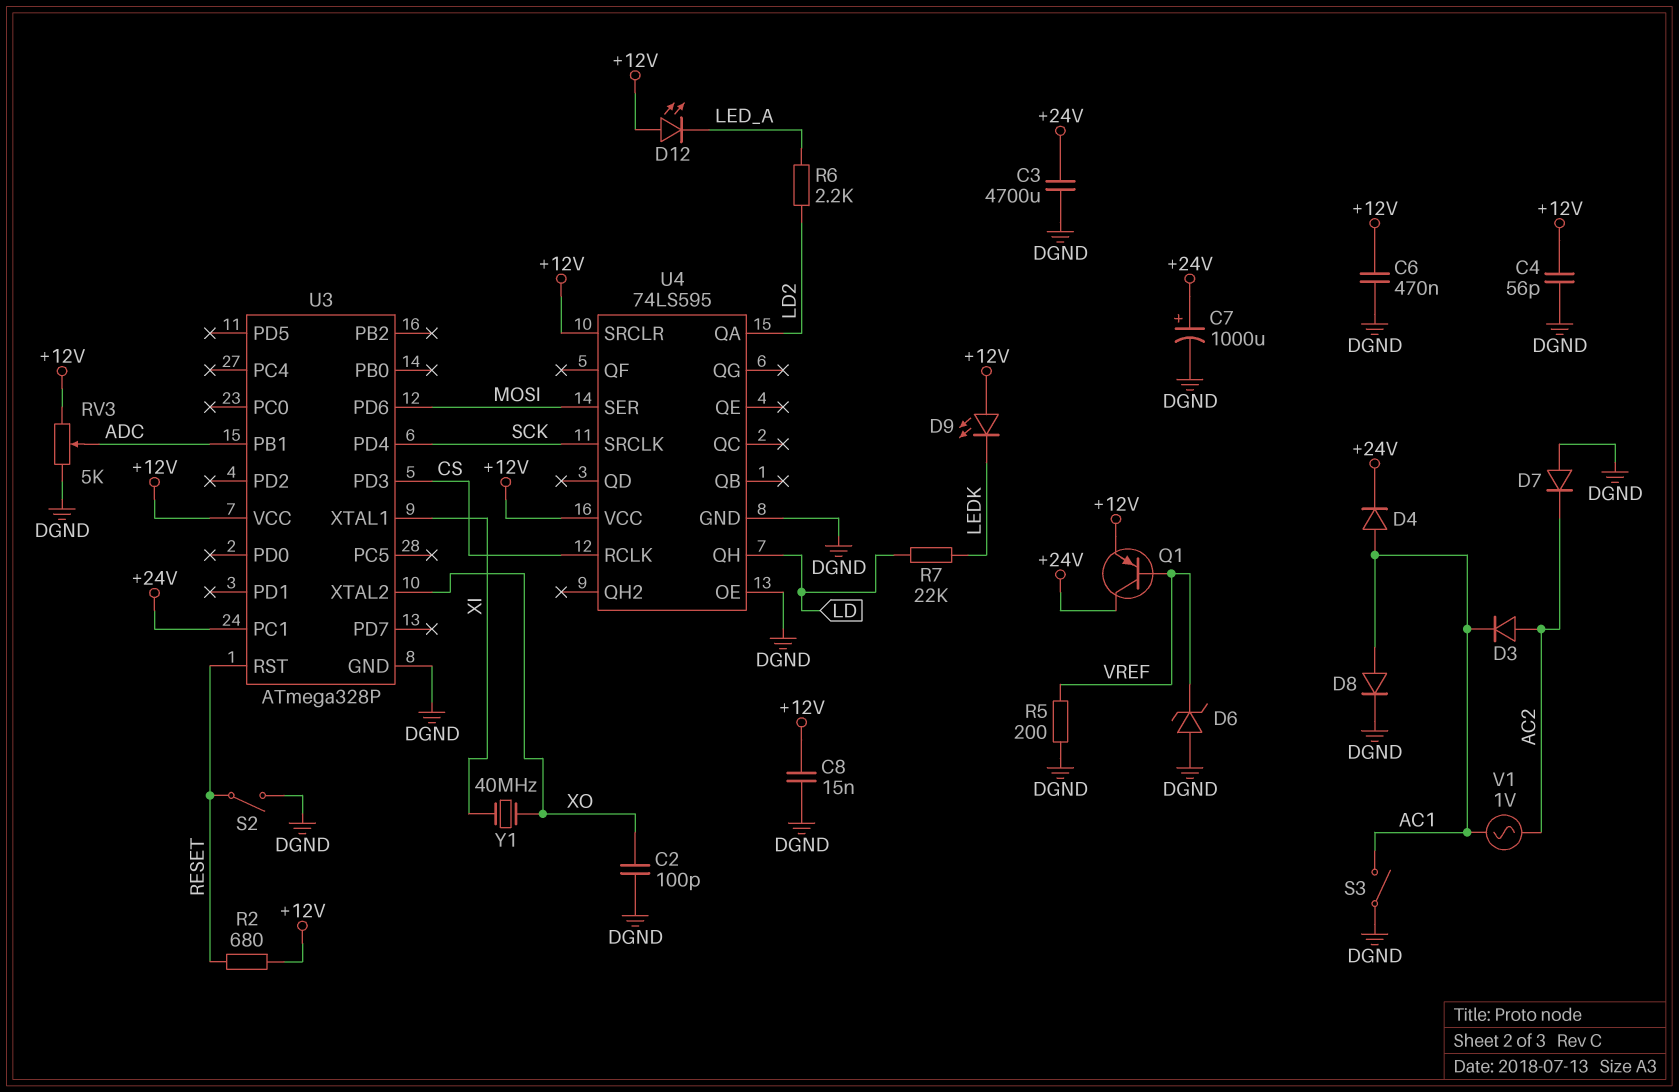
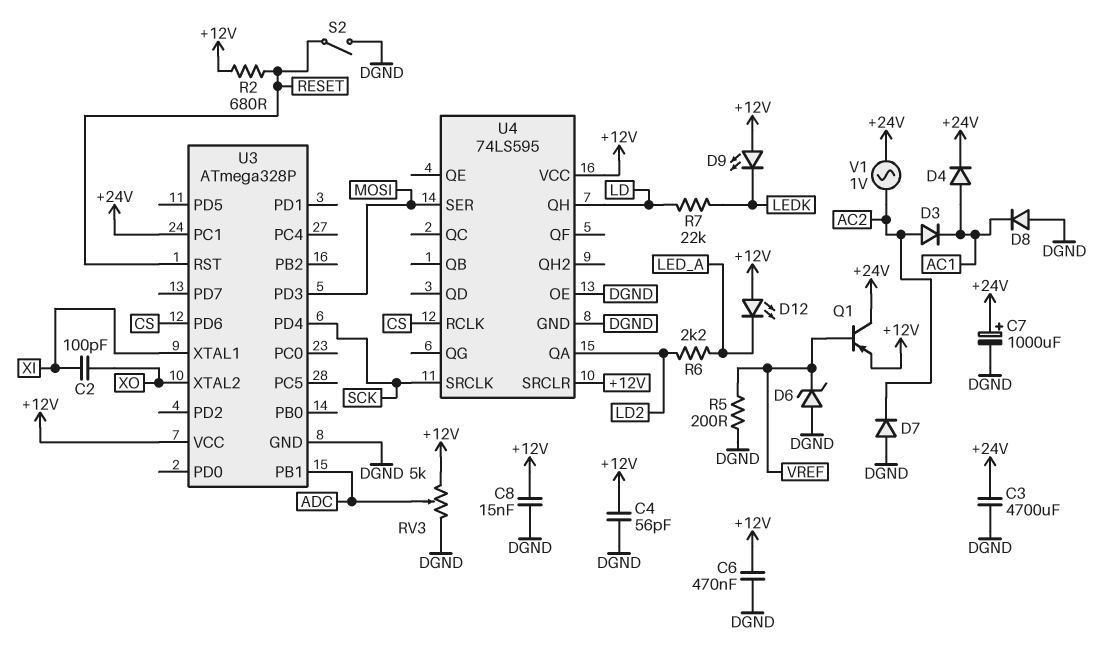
C2: 100pF (DGND, XO) -> 100pF (XI, XO)
D8: diode (A AC1, K DGND) -> diode (A DGND, K AC1)
S3: switch (AC1, DGND) -> none
U3 pin PD3: CS -> MOSI
U3 pin PD6: MOSI -> CS
V1: AC 1V (AC1, AC2) -> AC 1V (+24V, AC2)
Y1: 40MHz (XI, XO) -> none

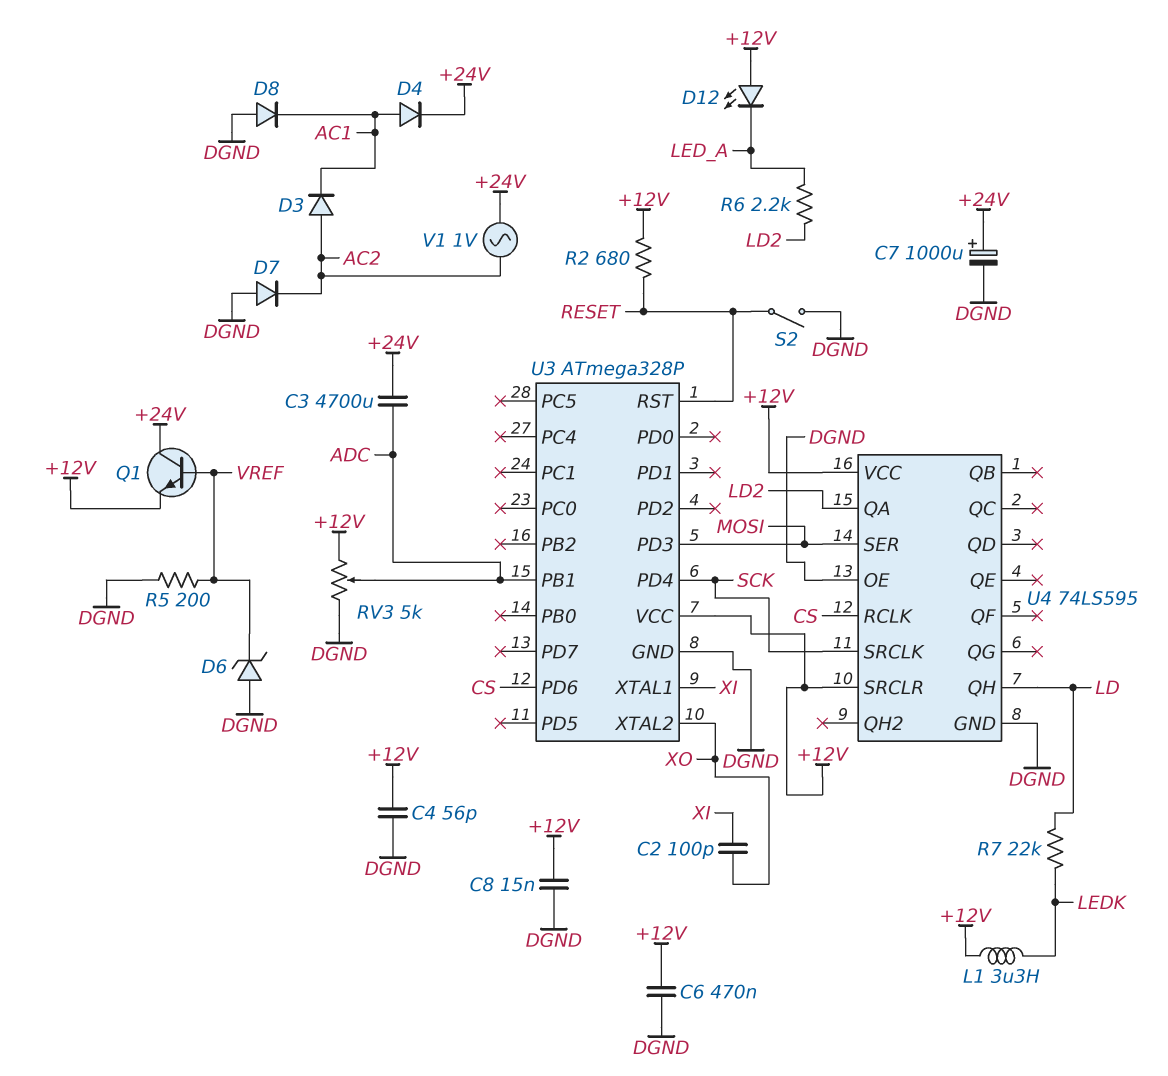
C3: 4700uF (+24V, DGND) -> 4700uF (+24V, ADC)
D9: LED (A +12V, K LEDK) -> none
L1: none -> 3.3uH (+12V, LEDK)
Q1: PNP (B VREF, C +24V, E +12V) -> NPN (B VREF, C +24V, E +12V)
U3 pin PC1: +24V -> none

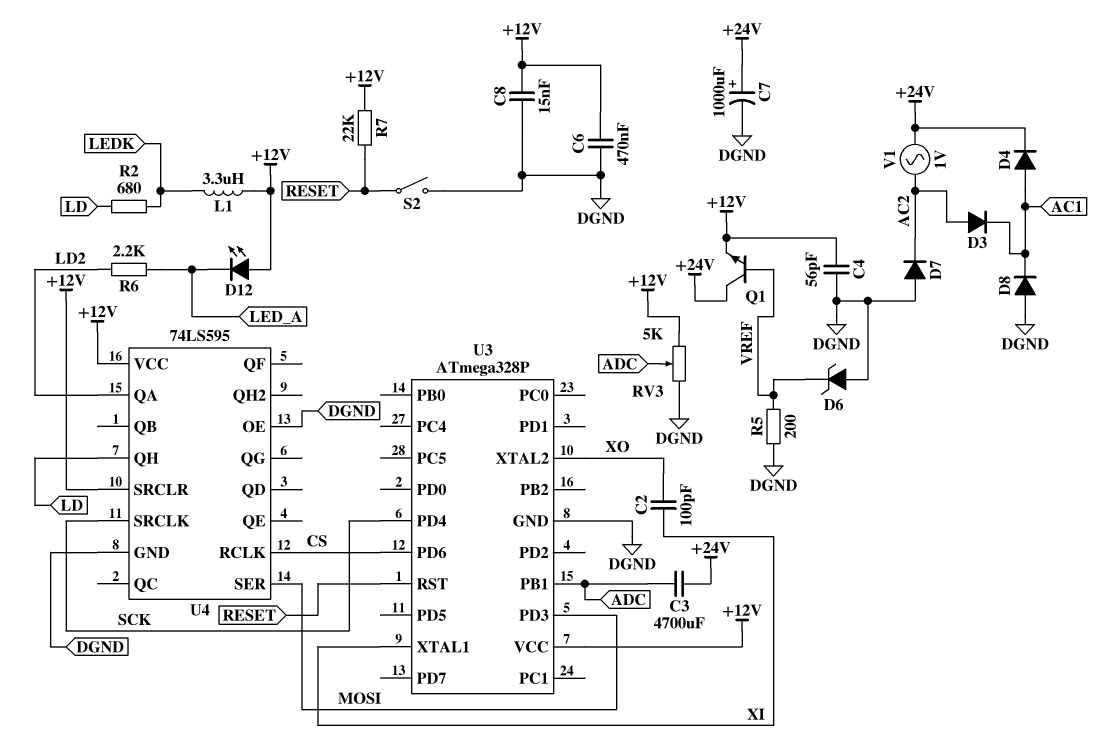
R2: 680 (+12V, RESET) -> 680 (LD, LEDK)
R7: 22k (LD, LEDK) -> 22k (+12V, RESET)

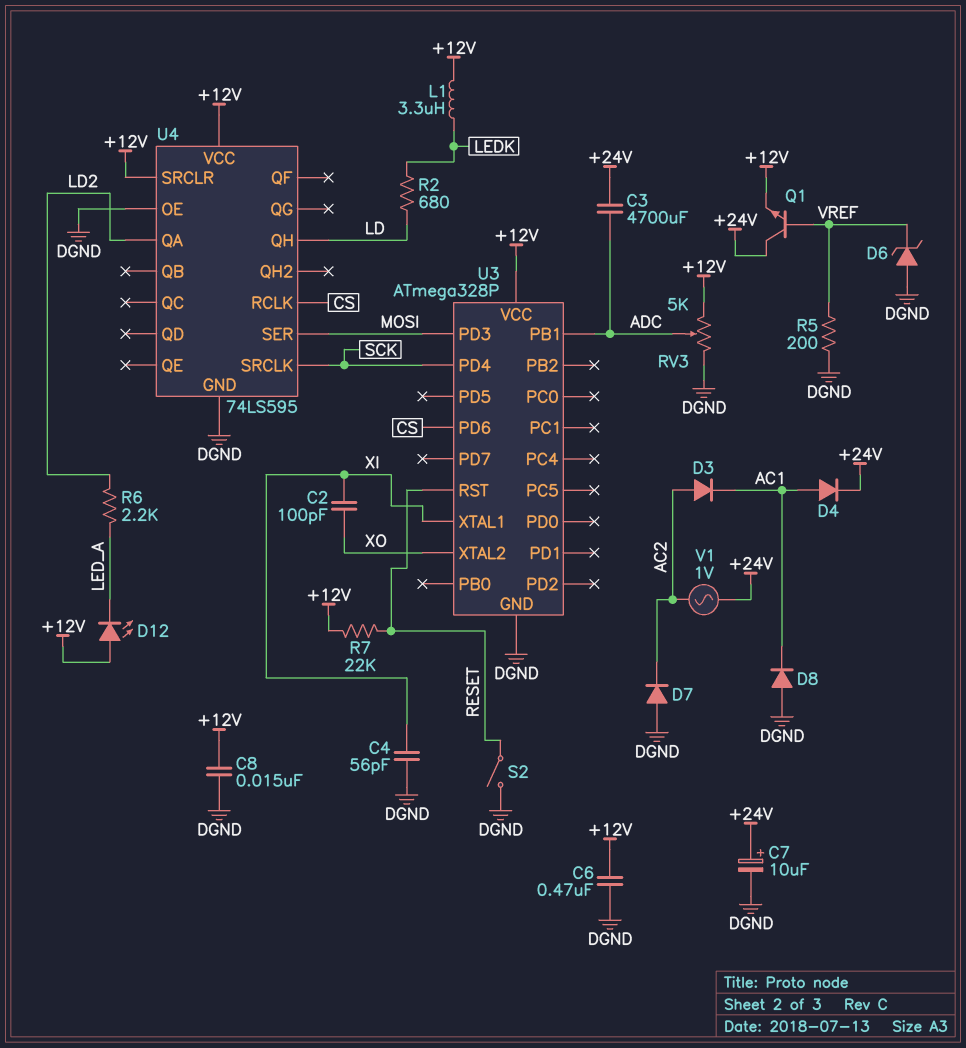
C4: 56pF (+12V, DGND) -> 56pF (DGND, XI)
C7: 1000uF (plus +24V, minus DGND) -> 10uF (plus +24V, minus DGND)

